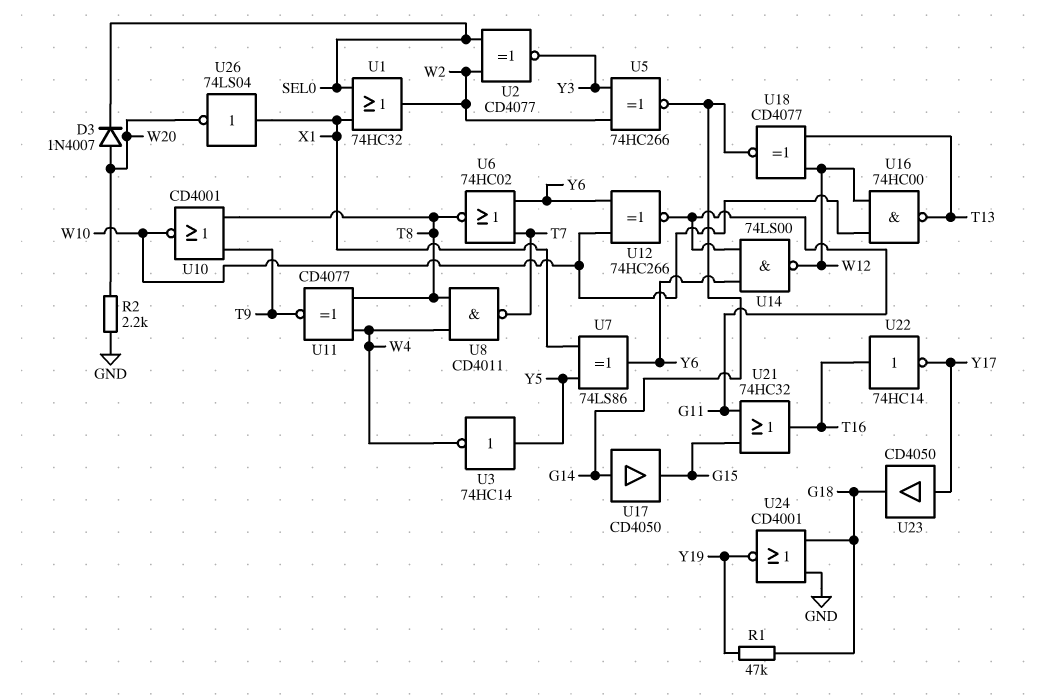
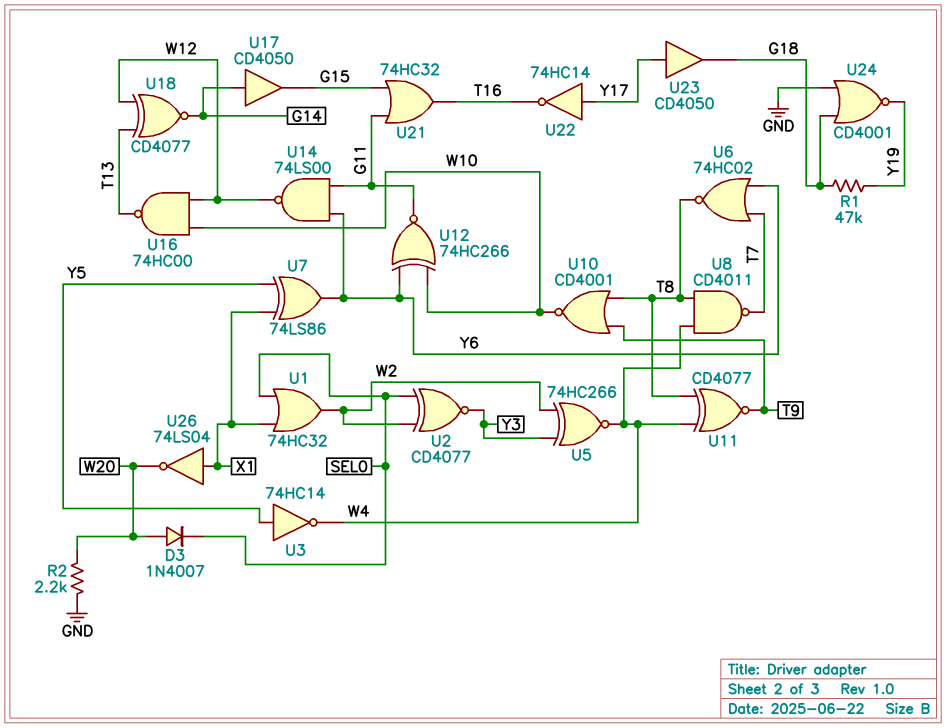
U5: XNOR 74HC266 (in W2, in Y3, out G14) -> XNOR 74HC266 (in W2, in Y3, out W4)
U22: NOT 74HC14 (in T16, out Y17) -> NOT 74HC14 (in Y17, out T16)

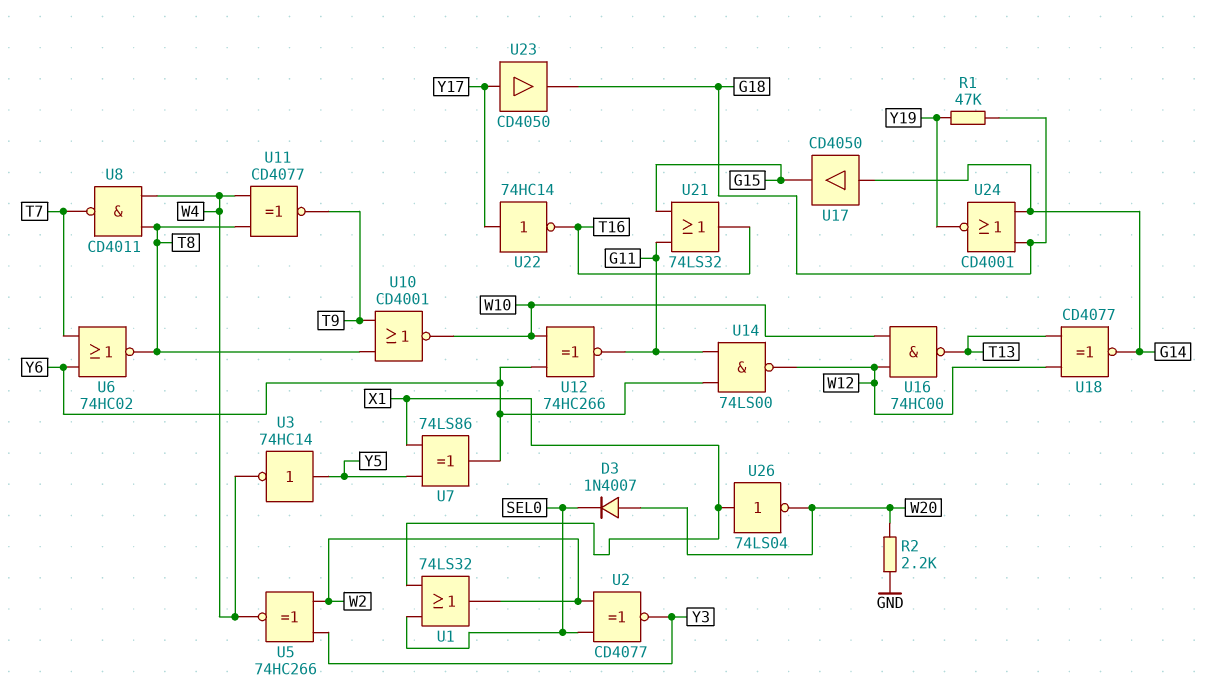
U1: OR 74HC32 (in SEL0, in X1, out W2) -> OR 74LS32 (in SEL0, in X1, out W2)
U21: OR 74HC32 (in G11, in G15, out T16) -> OR 74LS32 (in G11, in G15, out T16)
U24: NOR CD4001 (in G18, in GND, out Y19) -> NOR CD4001 (in G14, in G18, out Y19)

